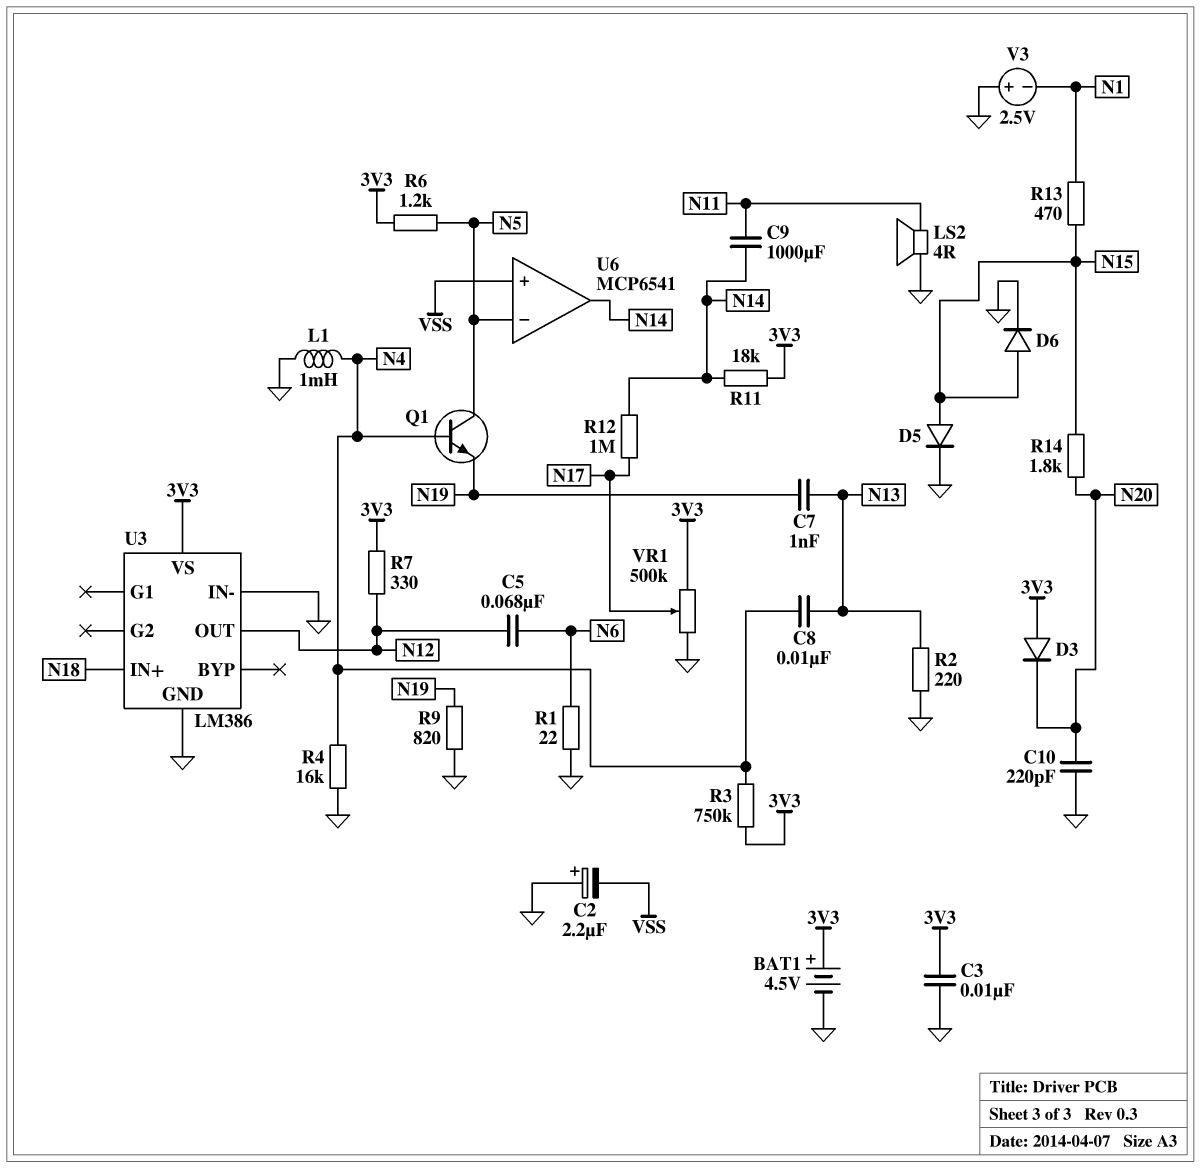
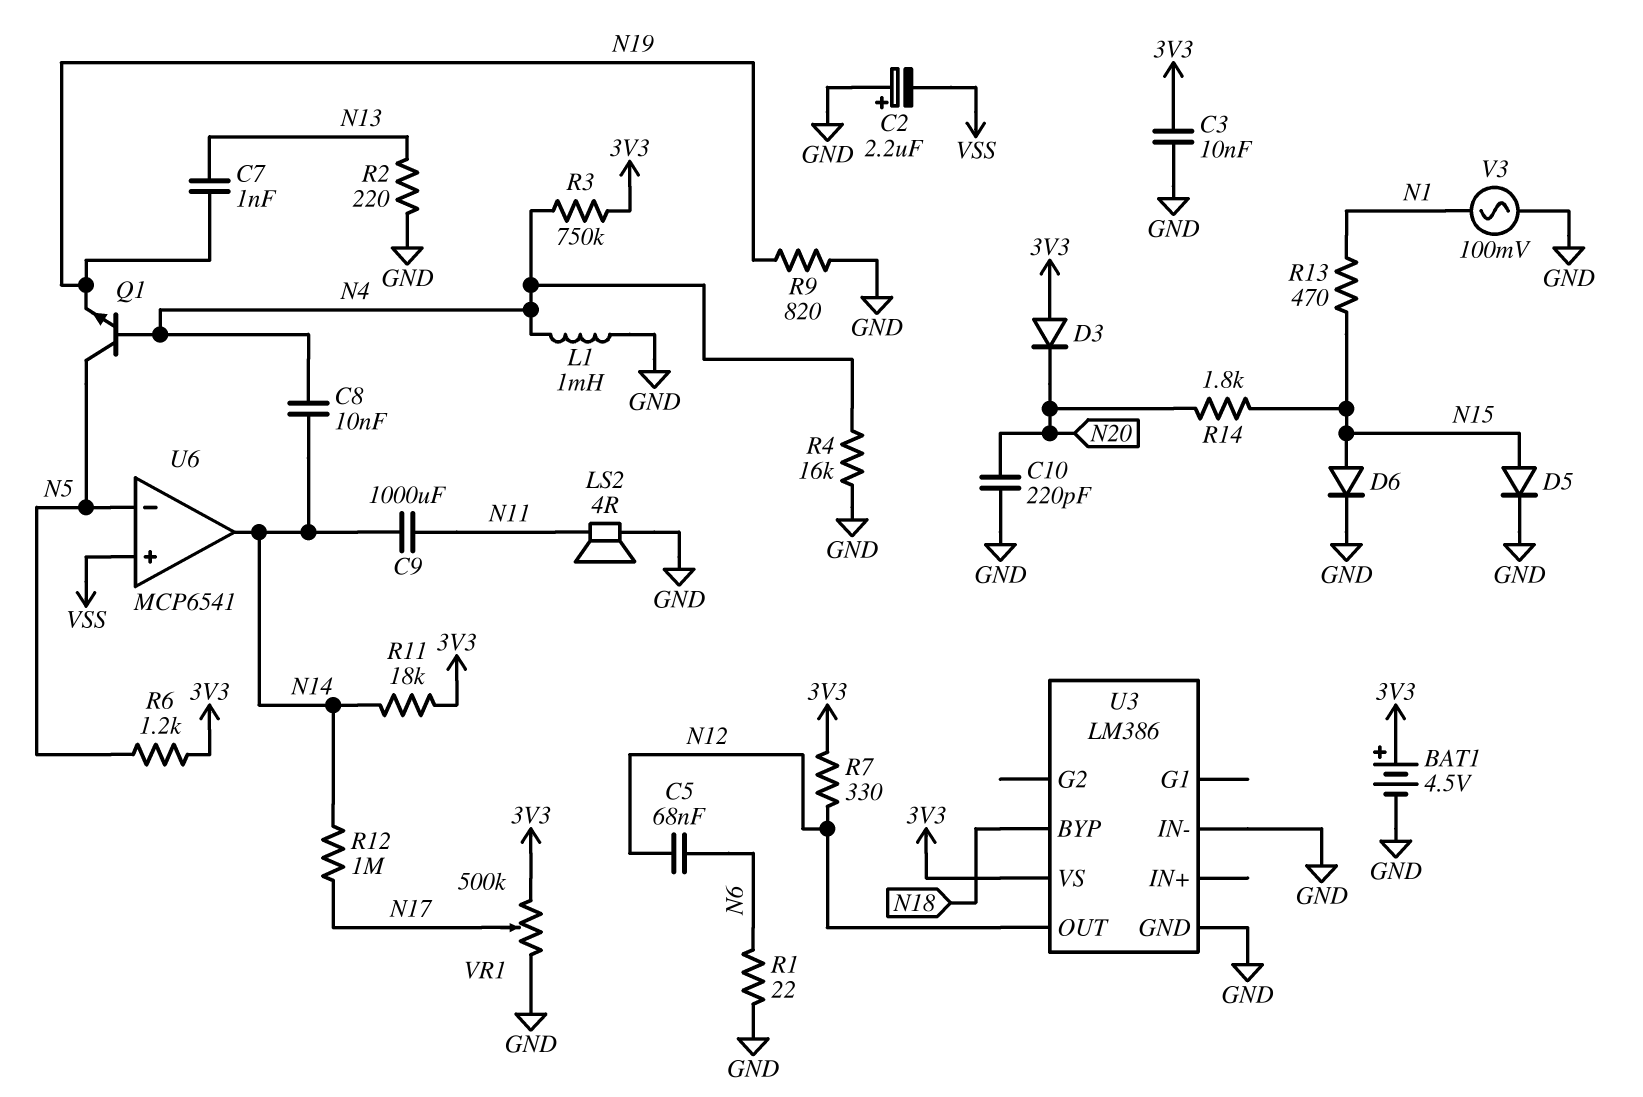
C8: 10nF (N4, N13) -> 10nF (N4, N14)
U3 pin BYP: none -> N18
U3 pin IN+: N18 -> none
V3: 2.5V (plus GND, minus N1) -> AC 100mV (GND, N1)

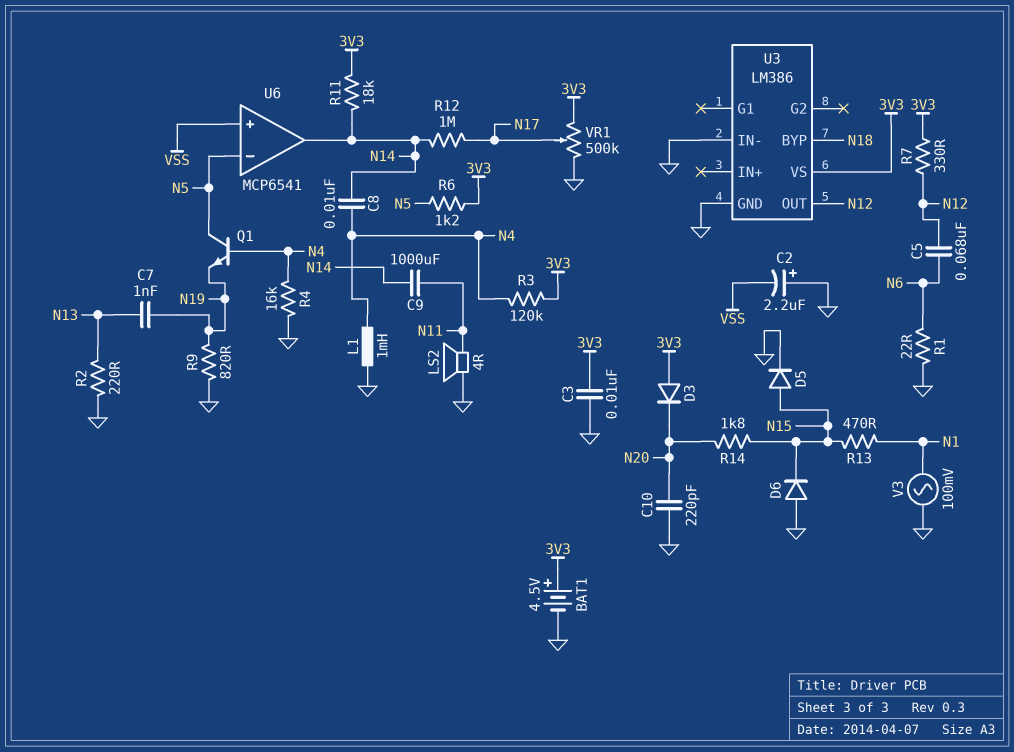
D6: diode (A N15, K GND) -> diode (A GND, K N15)
R3: 750k (3V3, N4) -> 120k (3V3, N4)

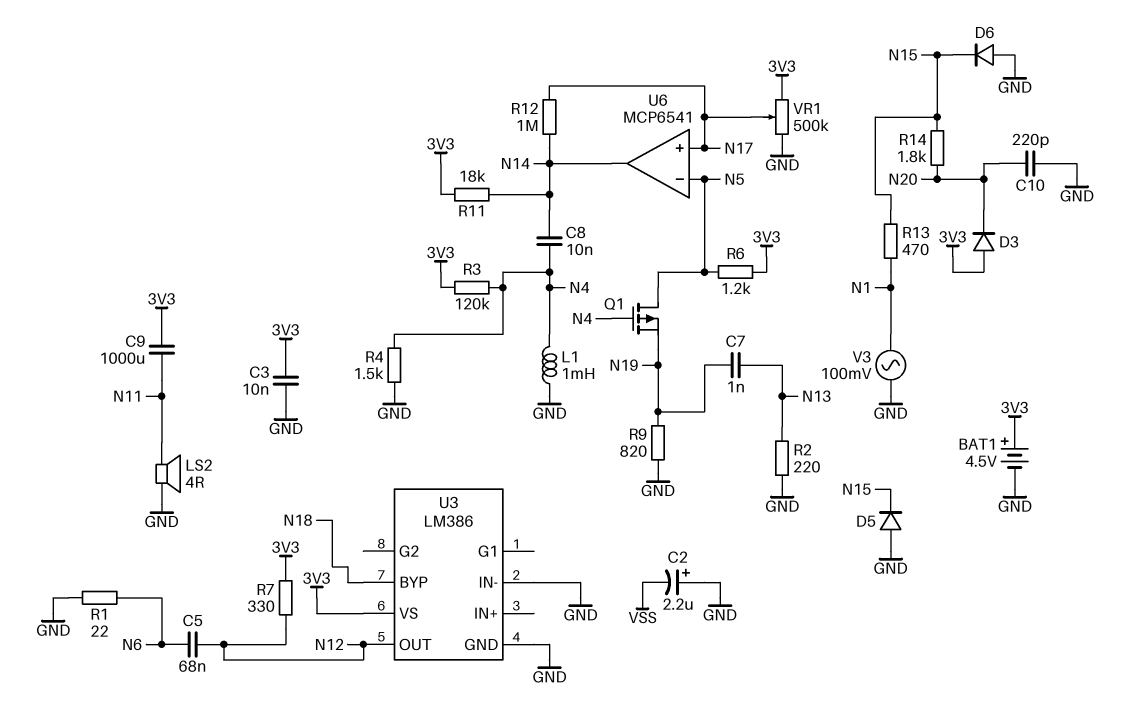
C9: 1000uF (N11, N14) -> 1000uF (3V3, N11)
D5: diode (A N15, K GND) -> diode (A GND, K N15)
Q1: NPN (B N4, C N5, E N19) -> PMOS (G N4, D N5, S N19)
R4: 16k (GND, N4) -> 1.5k (GND, N4)
U6 pin in+: VSS -> N17

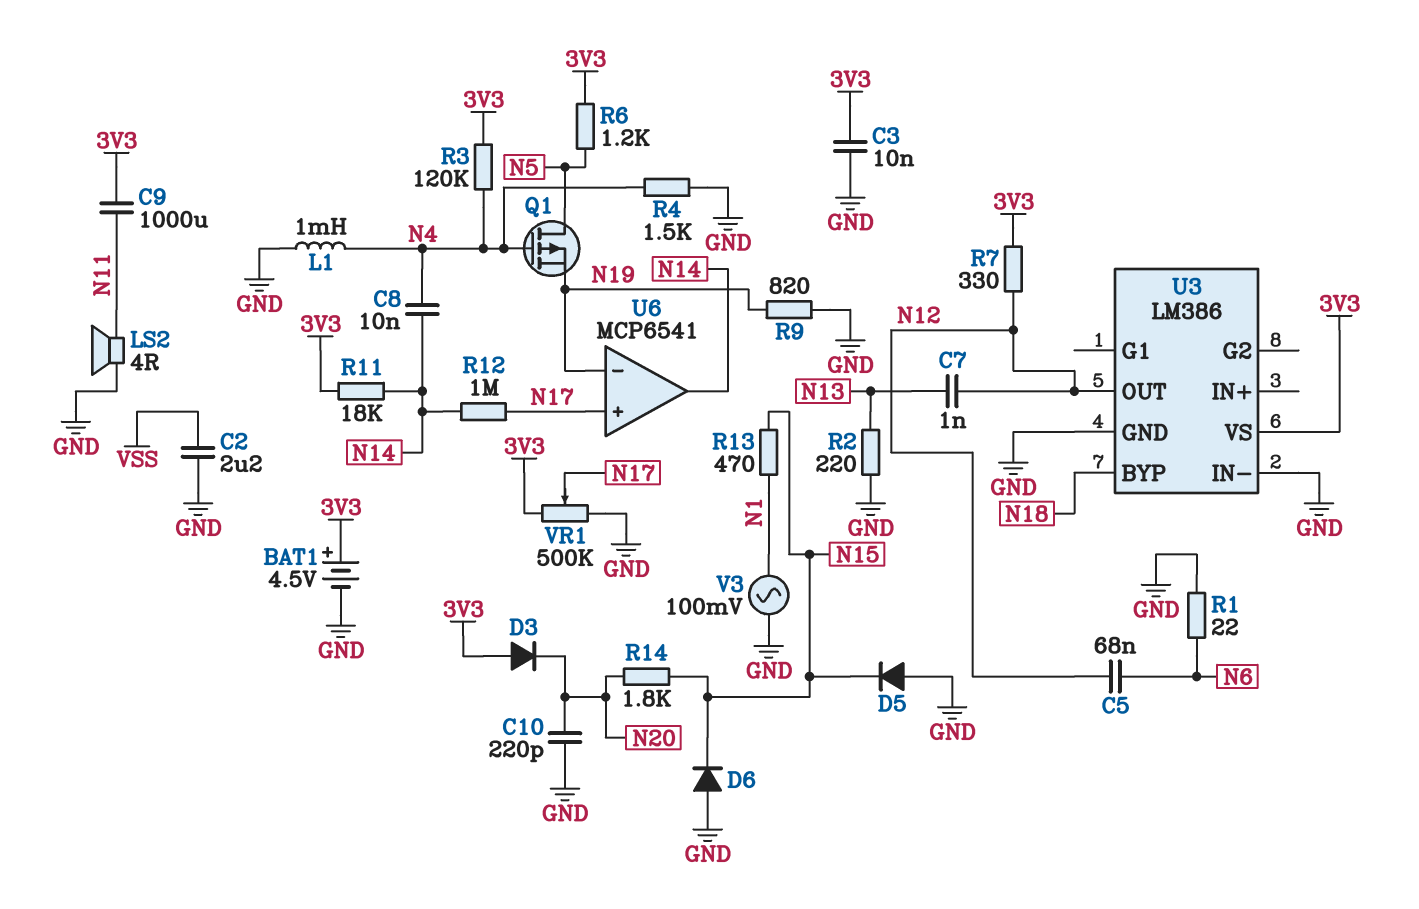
C2: 2.2uF (plus GND, minus VSS) -> 2.2uF (GND, VSS)
C7: 1nF (N13, N19) -> 1nF (N12, N13)
U6 pin in-: N5 -> N19

